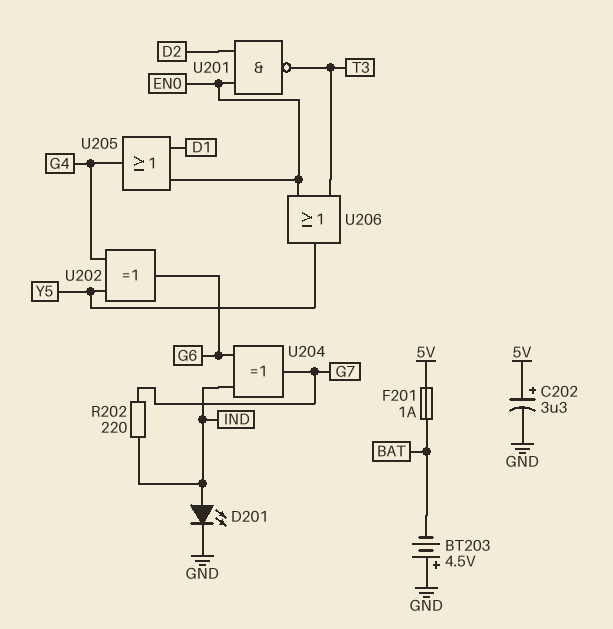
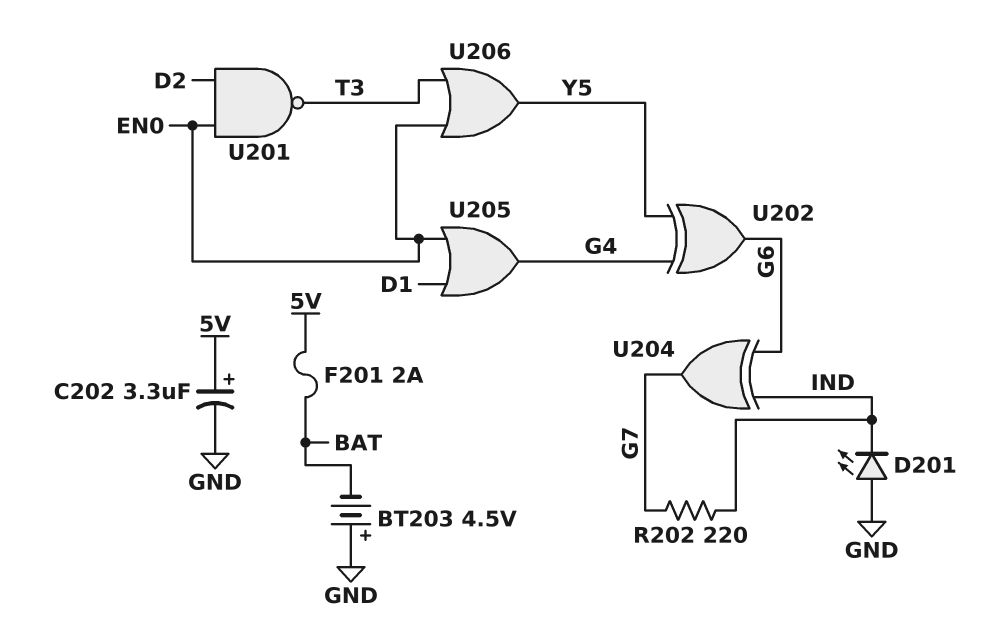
D201: LED (A IND, K GND) -> LED (A GND, K IND)
F201: 1A (5V, BAT) -> 2A (5V, BAT)

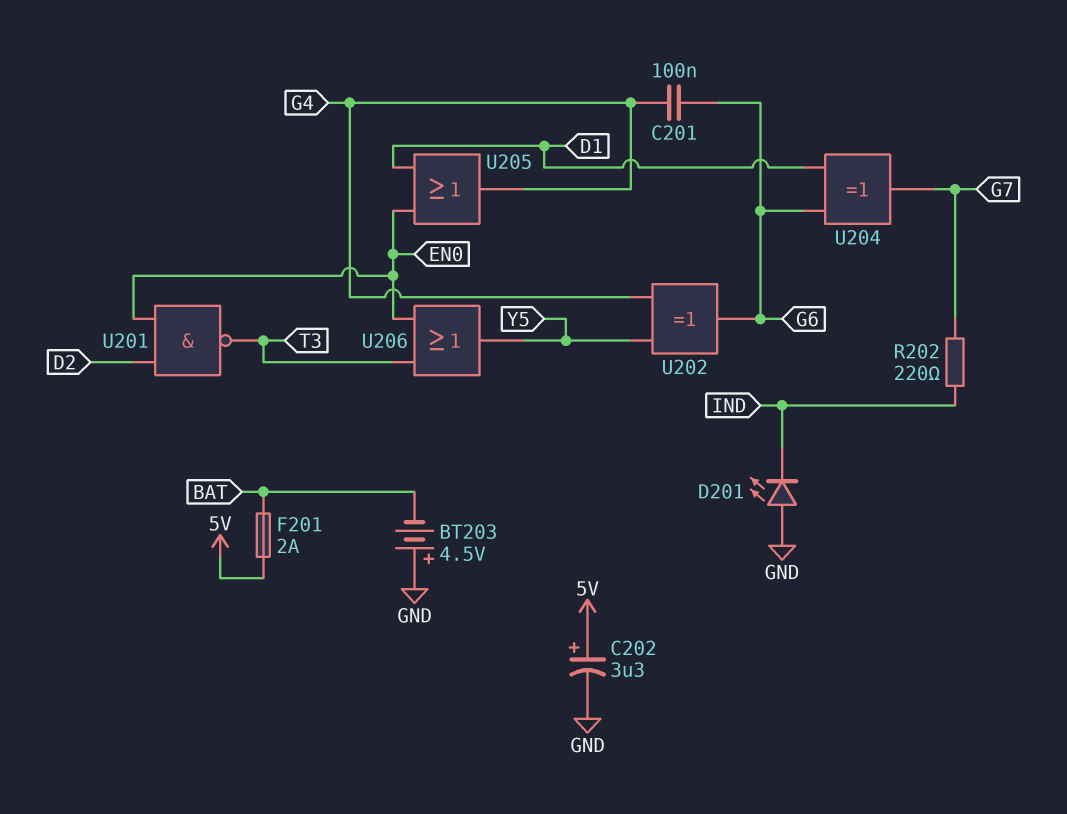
C201: none -> 100nF (G4, G6)
U204: XOR (in G6, in IND, out G7) -> XOR (in D1, in G6, out G7)

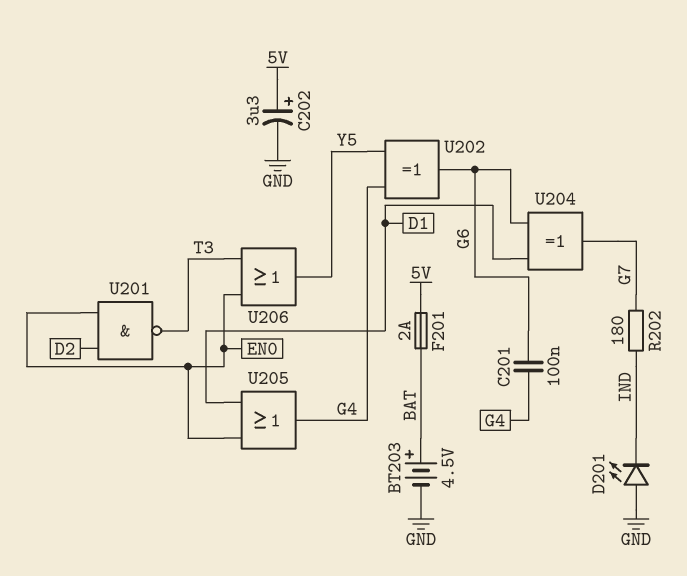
BT203: 4.5V (plus GND, minus BAT) -> 4.5V (plus BAT, minus GND)
R202: 220 (G7, IND) -> 180 (G7, IND)

